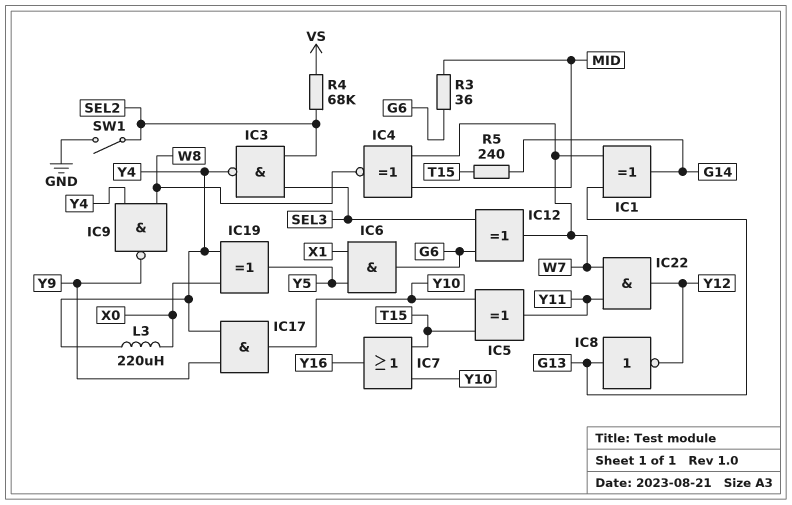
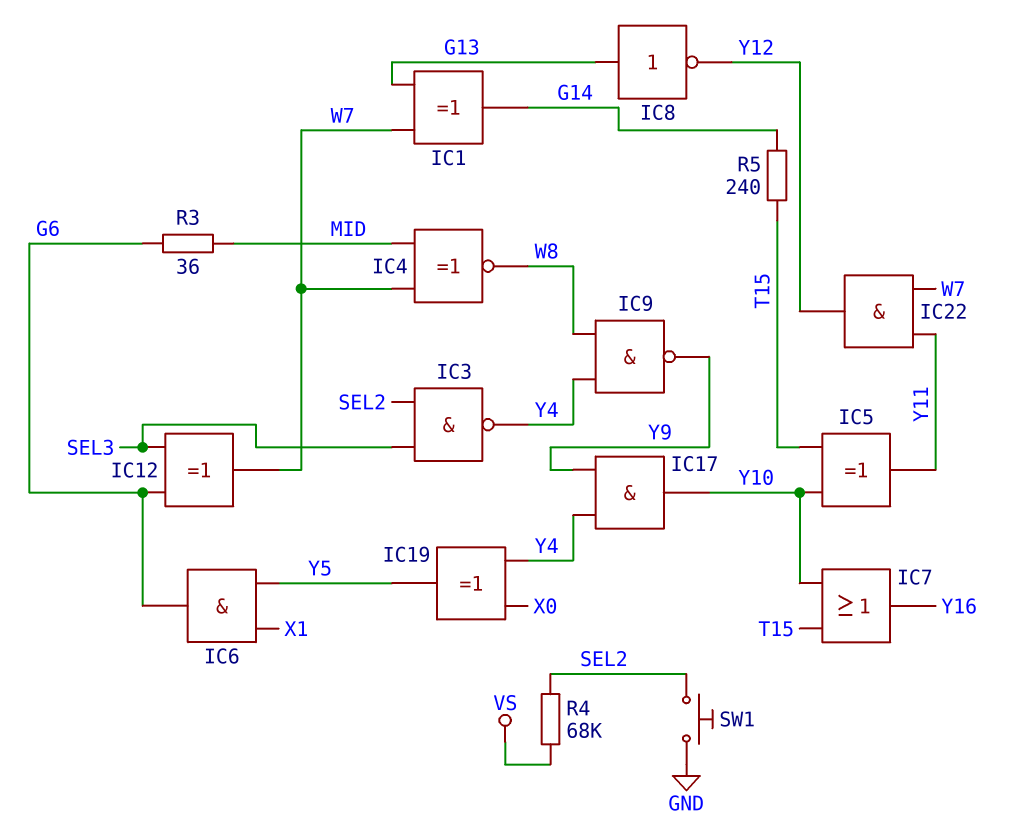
L3: 220uH (X0, Y4) -> none
SW1: switch (GND, SEL2) -> button (GND, SEL2)

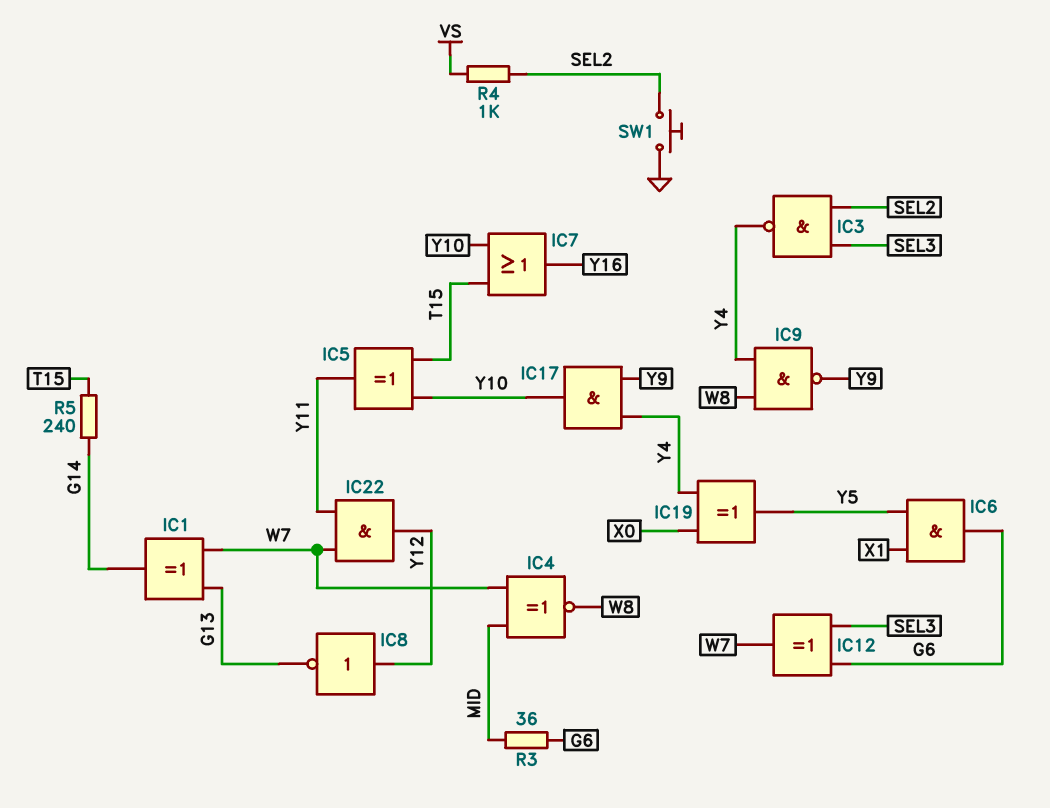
IC8: NOT (in G13, out Y12) -> NOT (in Y12, out G13)
R4: 68k (SEL2, VS) -> 1k (SEL2, VS)

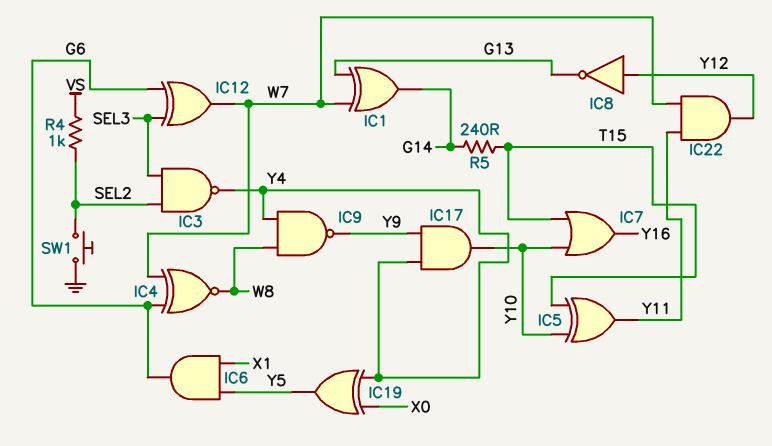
IC4: XNOR (in MID, in W7, out W8) -> XNOR (in G6, in W7, out W8)
R3: 36 (G6, MID) -> none

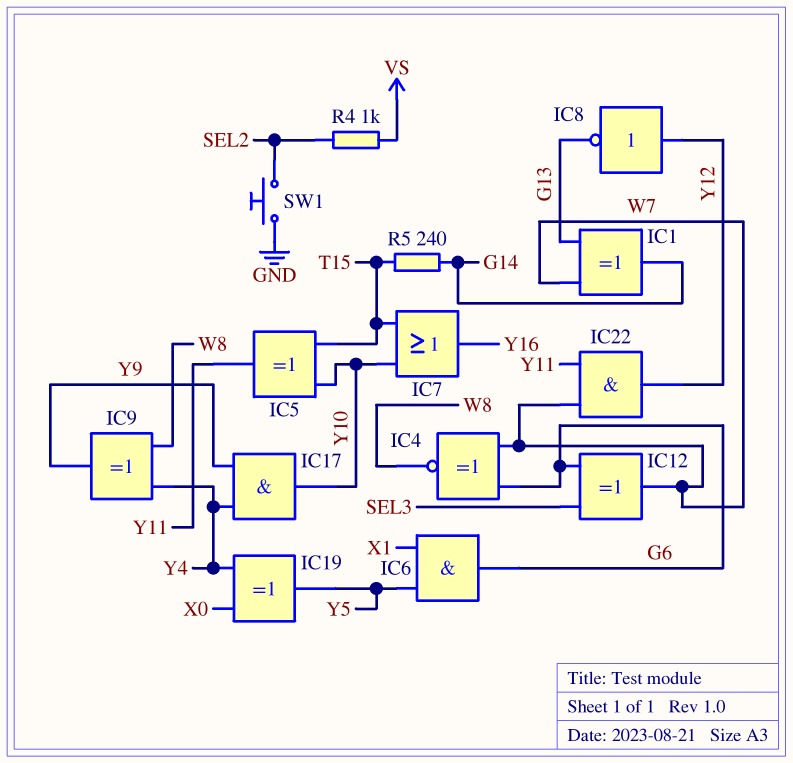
IC3: NAND (in SEL2, in SEL3, out Y4) -> none
IC9: NAND (in W8, in Y4, out Y9) -> XOR (in W8, in Y4, out Y9)

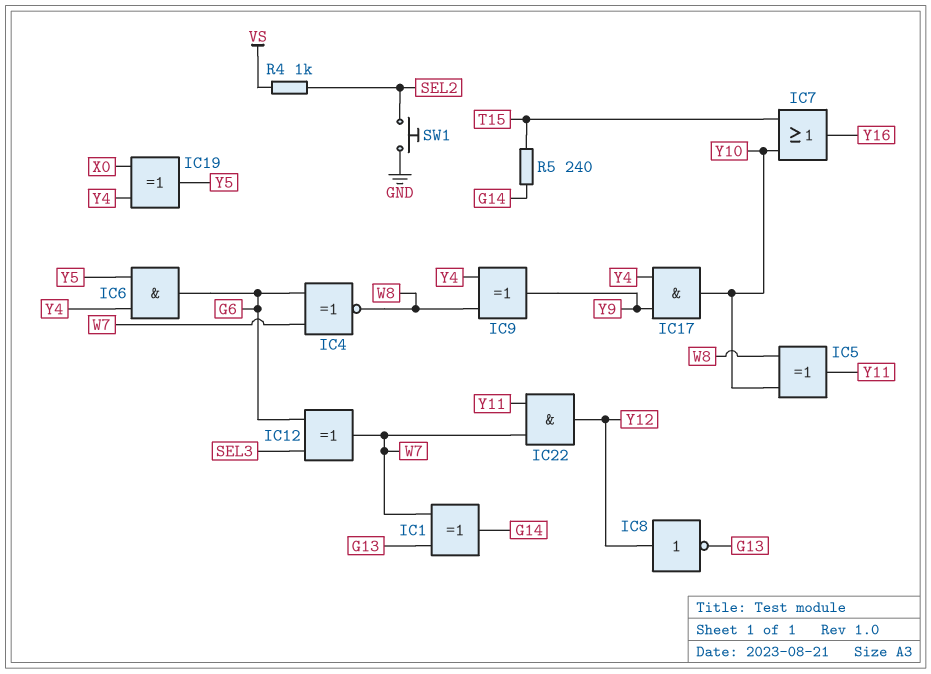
IC5: XOR (in T15, in Y10, out Y11) -> XOR (in W8, in Y10, out Y11)
IC6: AND (in X1, in Y5, out G6) -> AND (in Y4, in Y5, out G6)

